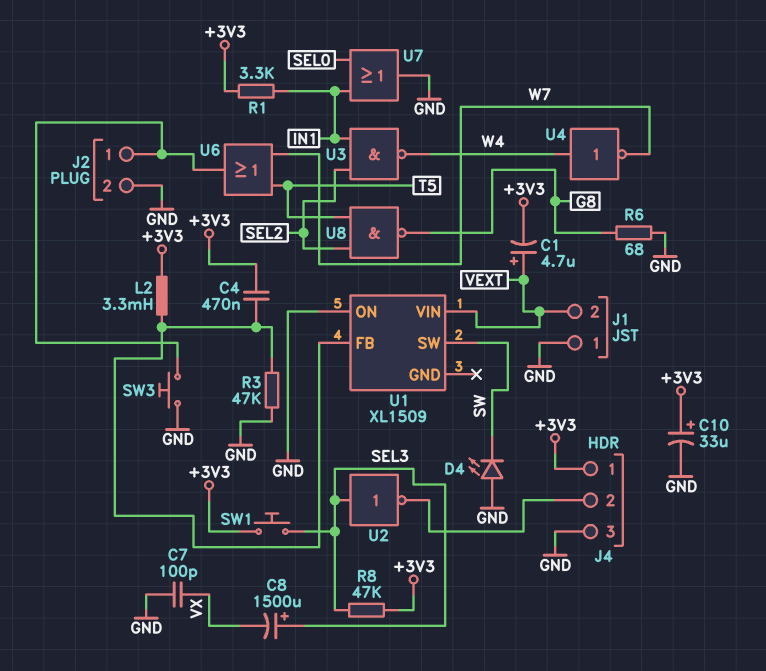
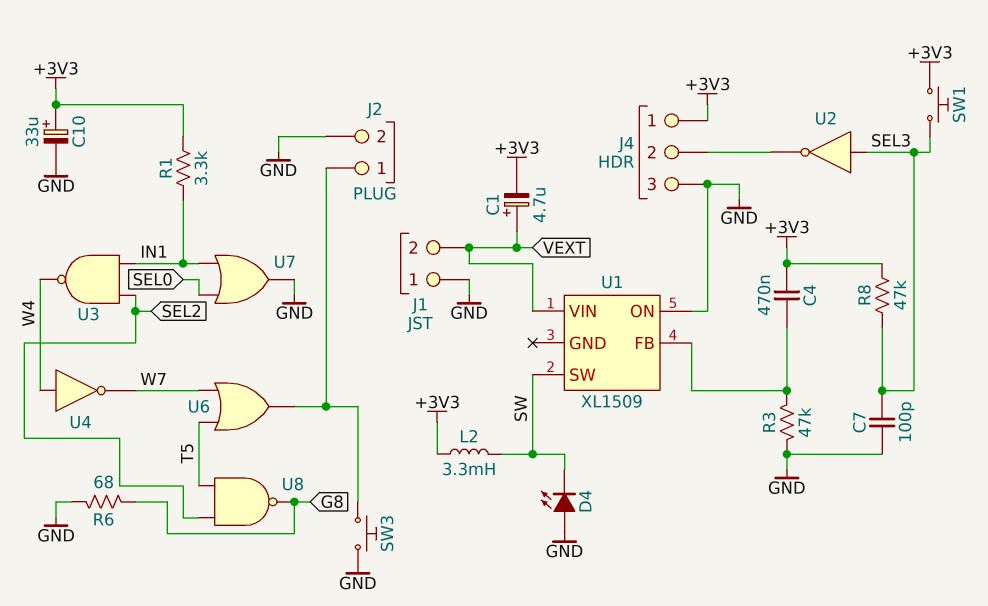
C7: 100pF (GND, VX) -> 100pF (GND, SEL3)
C8: 1500uF (plus SEL3, minus VX) -> none
L2: 3.3mH (+3V3, U1/FB) -> 3.3mH (+3V3, SW)

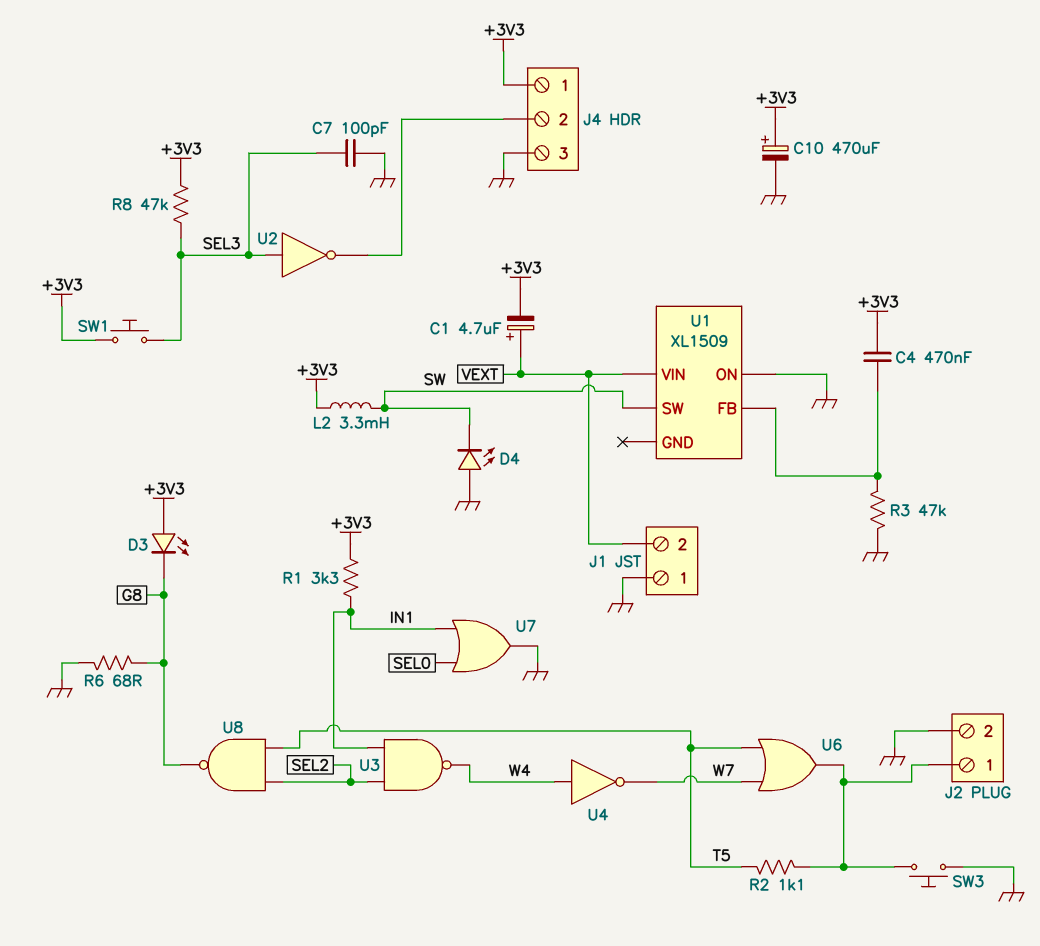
C10: 33uF (plus +3V3, minus GND) -> 470uF (plus +3V3, minus GND)
D3: none -> LED (A +3V3, K G8)
R2: none -> 1.1k (J2/1, T5)

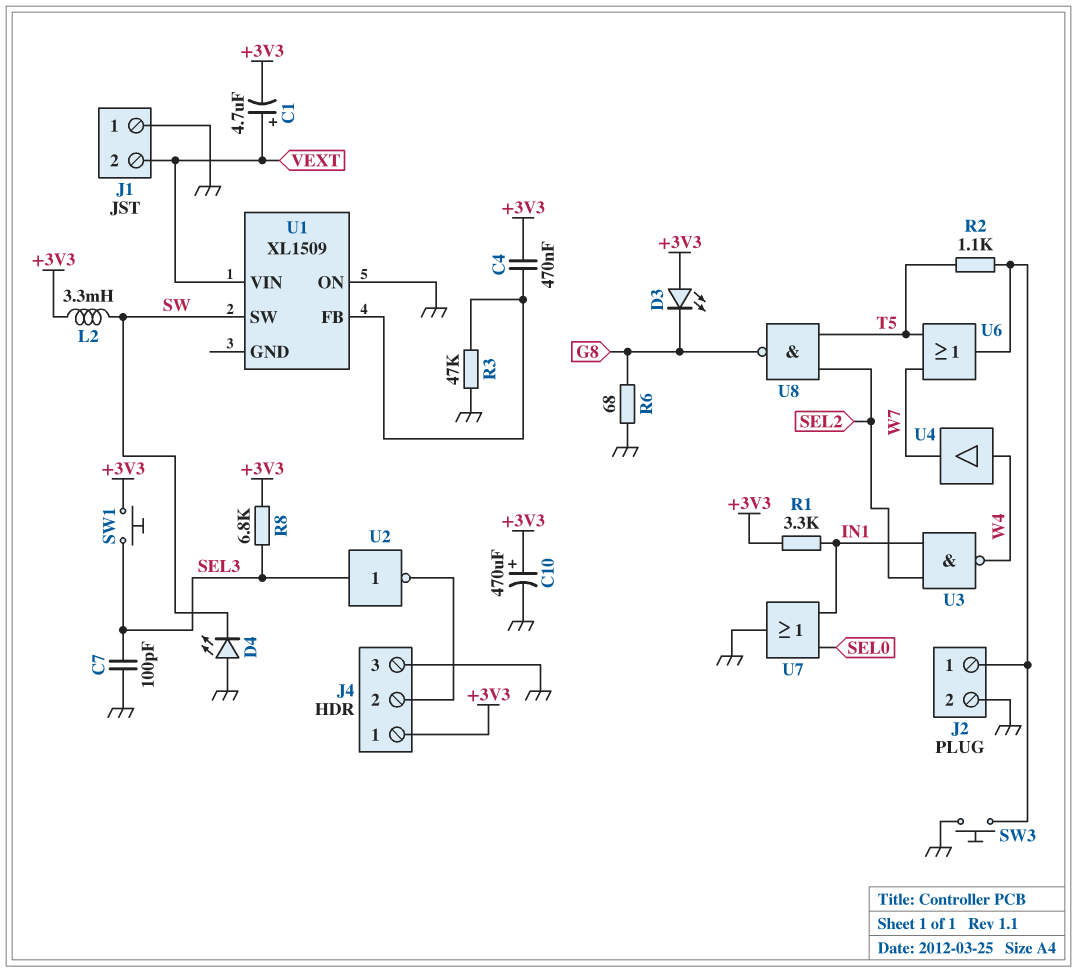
R8: 47k (+3V3, SEL3) -> 6.8k (+3V3, SEL3)
U4: NOT (in W4, out W7) -> buffer (in W4, out W7)

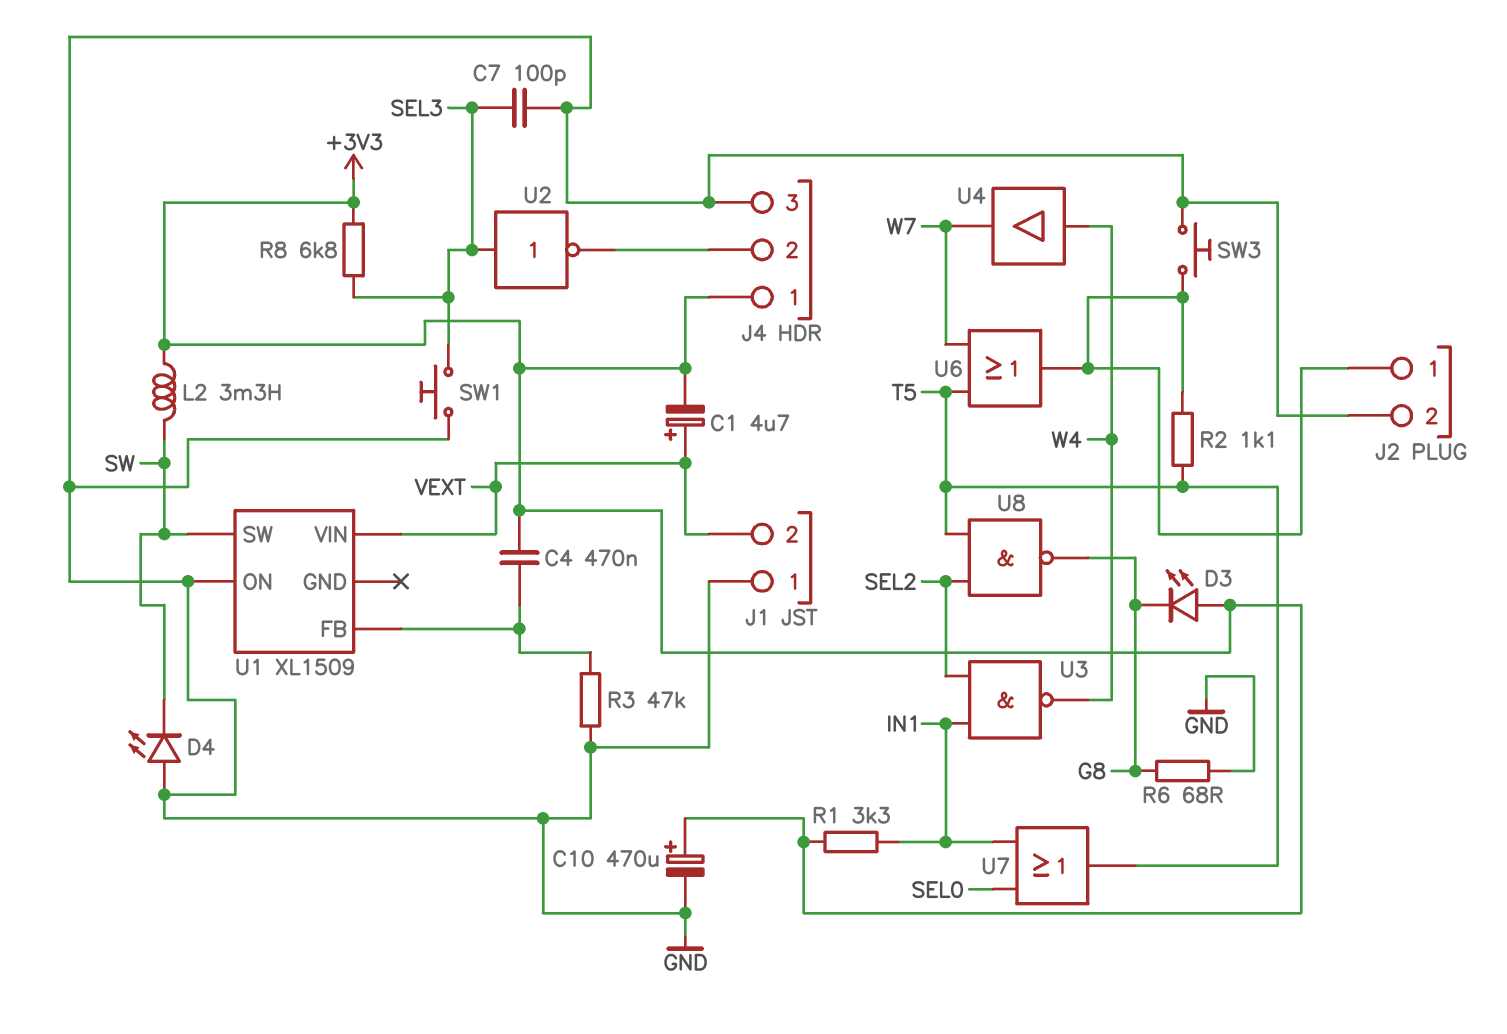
SW1: button (+3V3, SEL3) -> button (GND, SEL3)
U7: OR (in IN1, in SEL0, out GND) -> OR (in IN1, in SEL0, out T5)

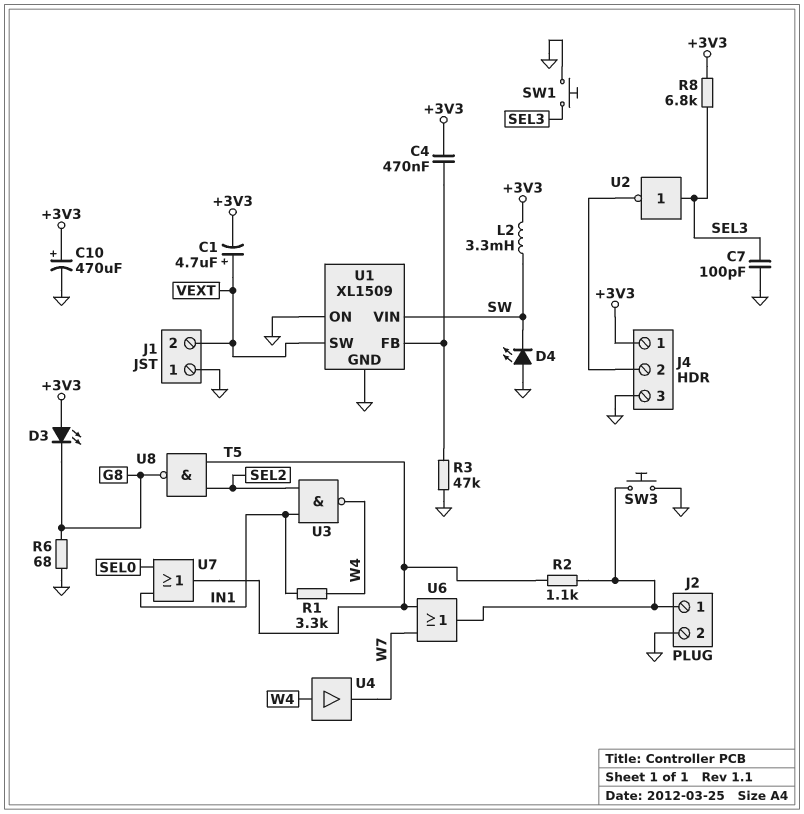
R1: 3.3k (+3V3, IN1) -> 3.3k (IN1, W4)
U1 pin GND: none -> GND
U1 pin SW: SW -> VEXT
U1 pin VIN: VEXT -> SW

